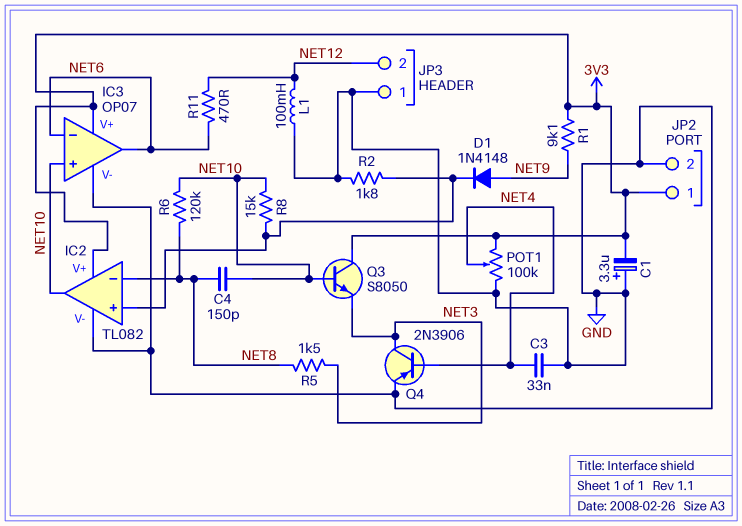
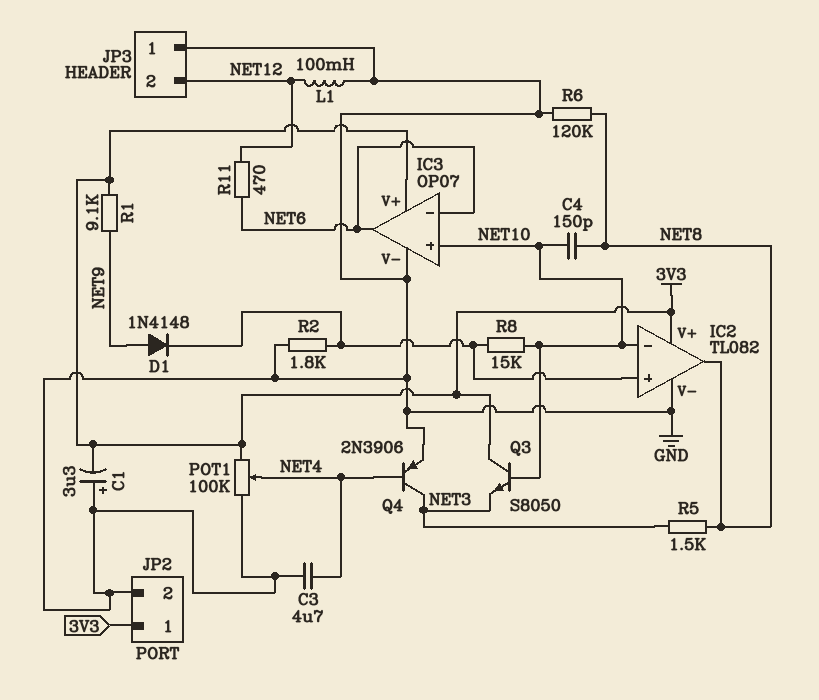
C3: 33nF (GND, NET4) -> 4.7uF (GND, NET4)
IC2 pin in-: NET8 -> NET10
IC2 pin out: NET10 -> NET8
R6: 120k (NET8, NET10) -> 120k (GND, NET8)

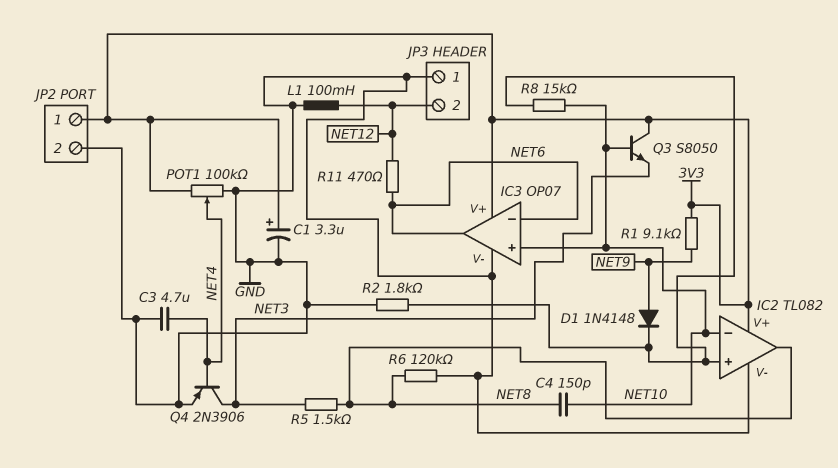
C1: 3.3uF (plus GND, minus 3V3) -> 3.3uF (plus 3V3, minus GND)

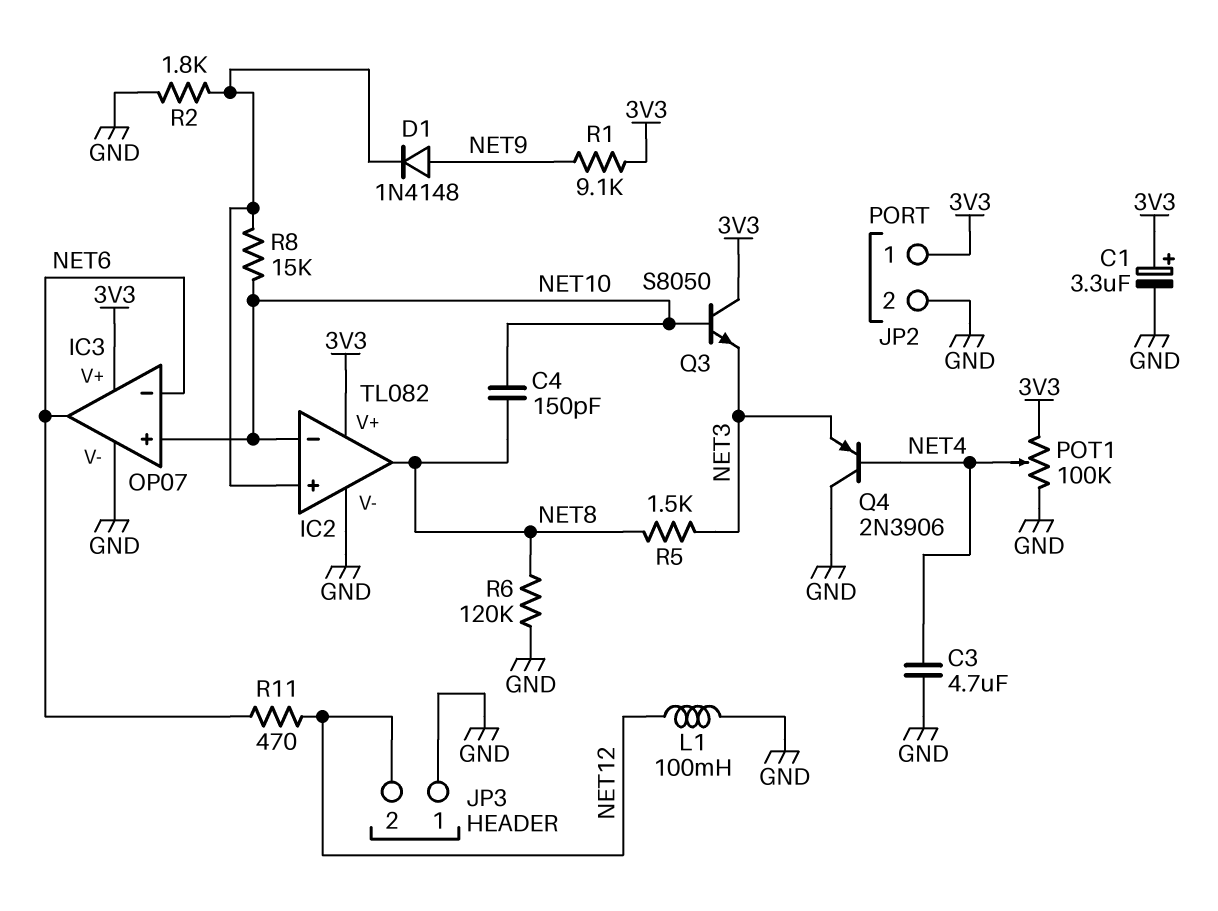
Q4: PNP 2N3906 (B NET4, C NET3, E GND) -> PNP 2N3906 (B NET4, C GND, E NET3)

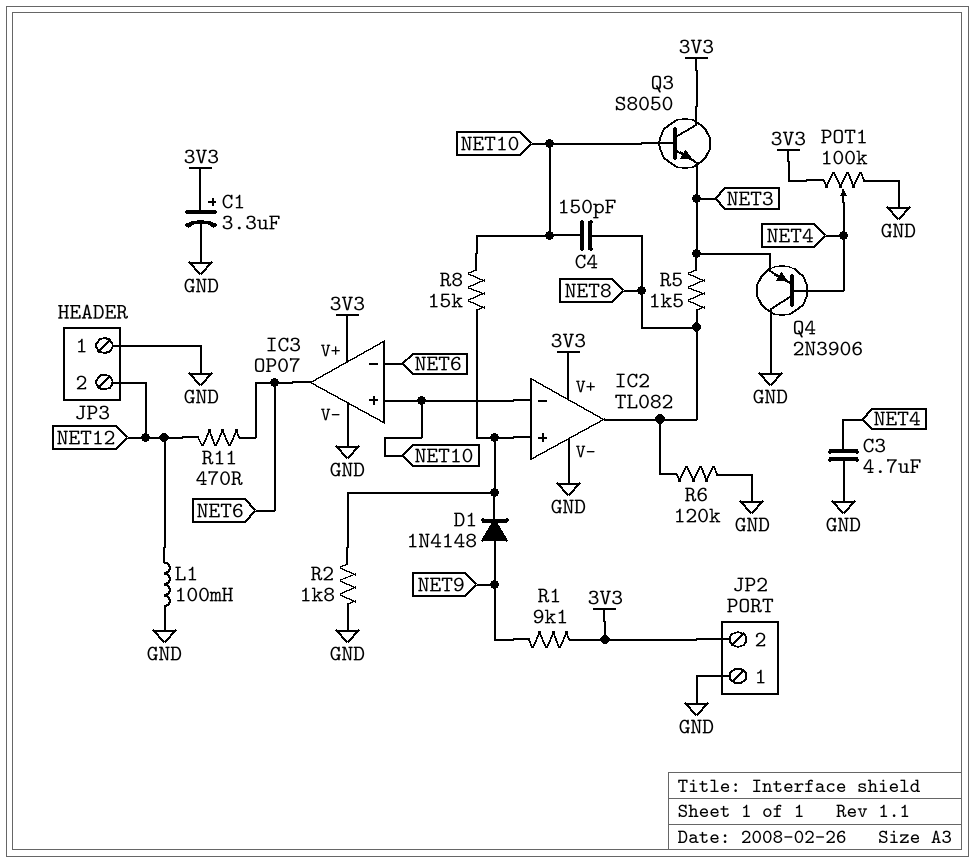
JP2 pin 1: 3V3 -> GND
JP2 pin 2: GND -> 3V3

